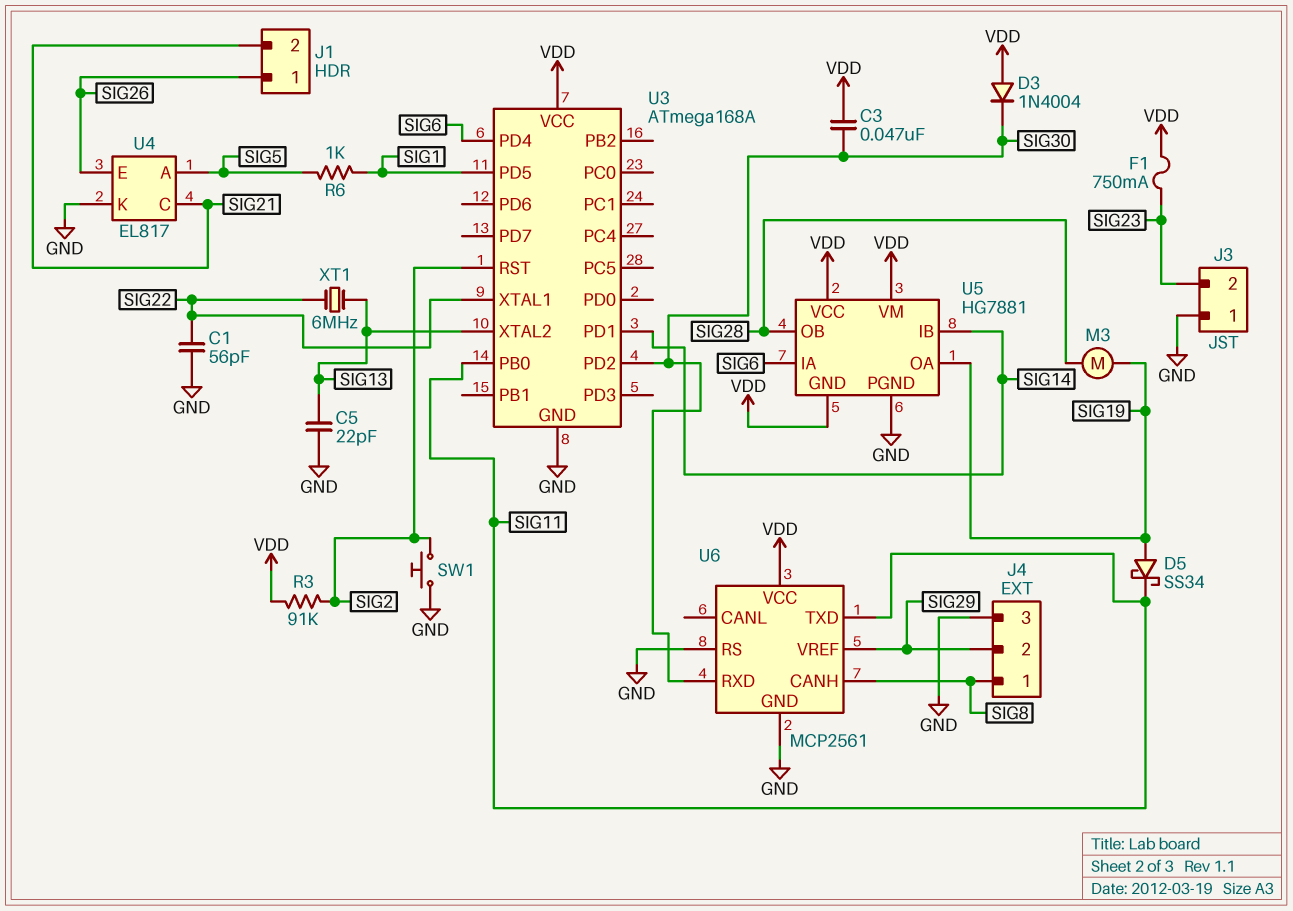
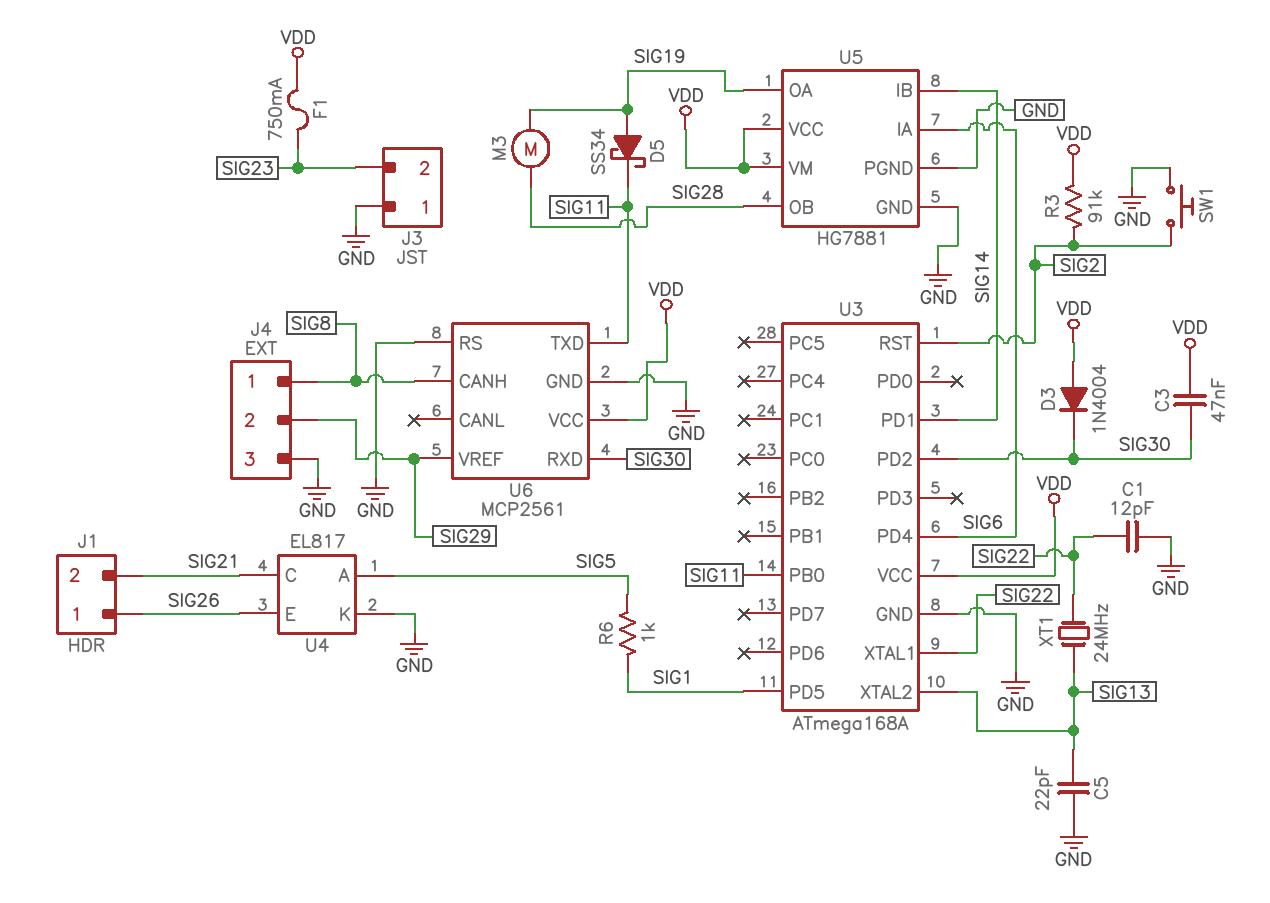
C1: 56pF (GND, SIG22) -> 12pF (GND, SIG22)
U5 pin GND: VDD -> GND
XT1: 6MHz (SIG13, SIG22) -> 24MHz (SIG13, SIG22)

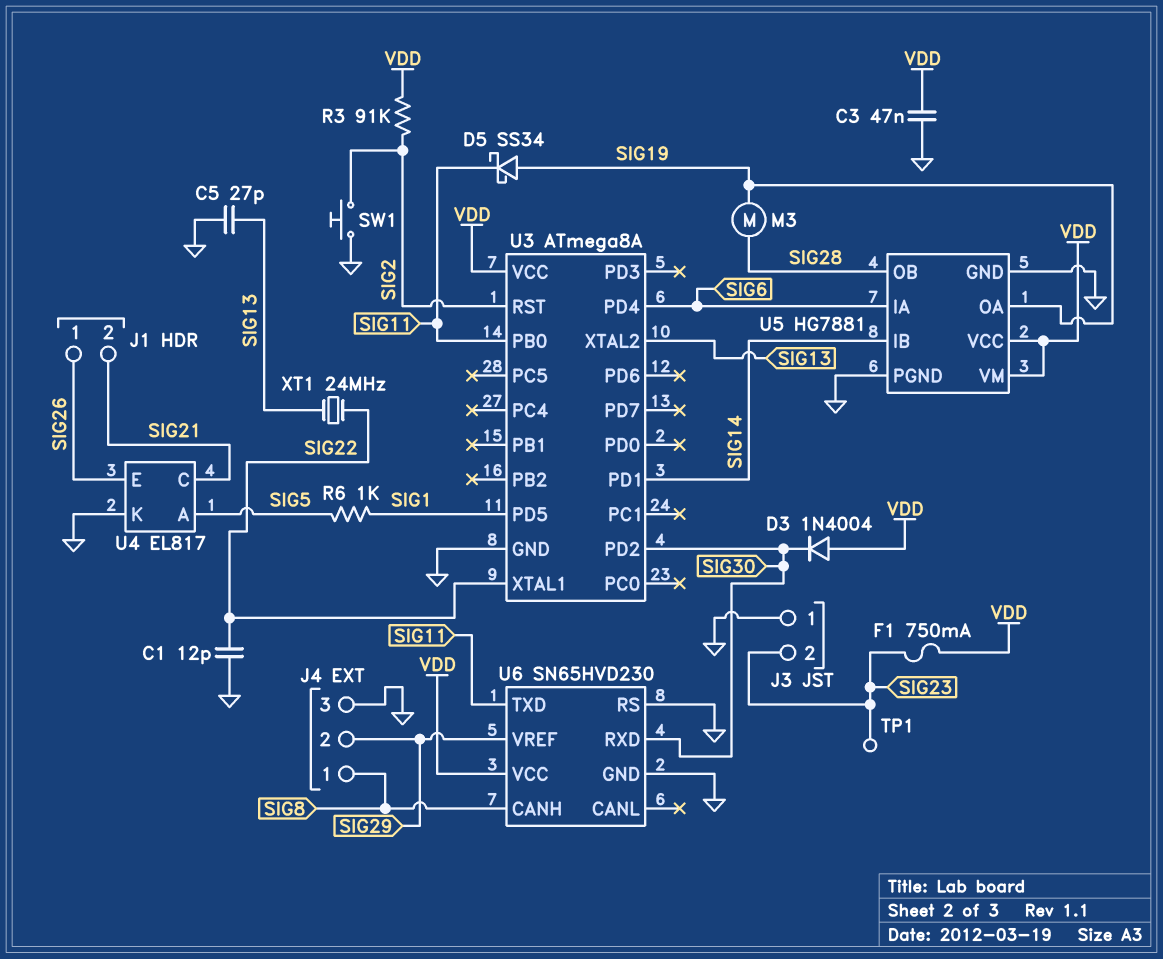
C3: 47nF (SIG30, VDD) -> 47nF (GND, VDD)
C5: 22pF (GND, SIG13) -> 27pF (GND, SIG13)
TP1: none -> test point (SIG23)
U3: ATmega168A -> ATmega8A
U6: MCP2561 -> SN65HVD230

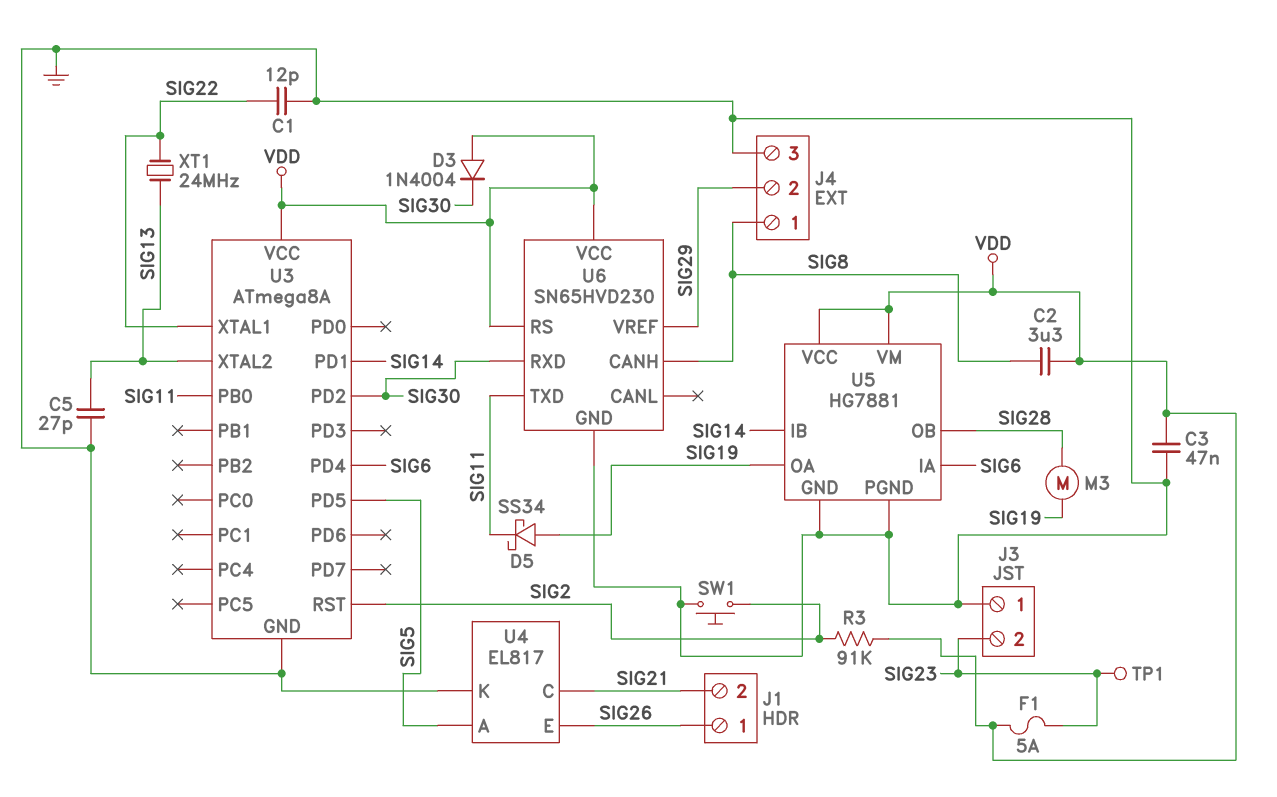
C2: none -> 3.3uF (SIG8, VDD)
F1: 750mA (SIG23, VDD) -> 5A (SIG23, VDD)
R6: 1k (SIG1, SIG5) -> none
U3 pin PD5: SIG1 -> SIG5
U6 pin RS: GND -> VDD

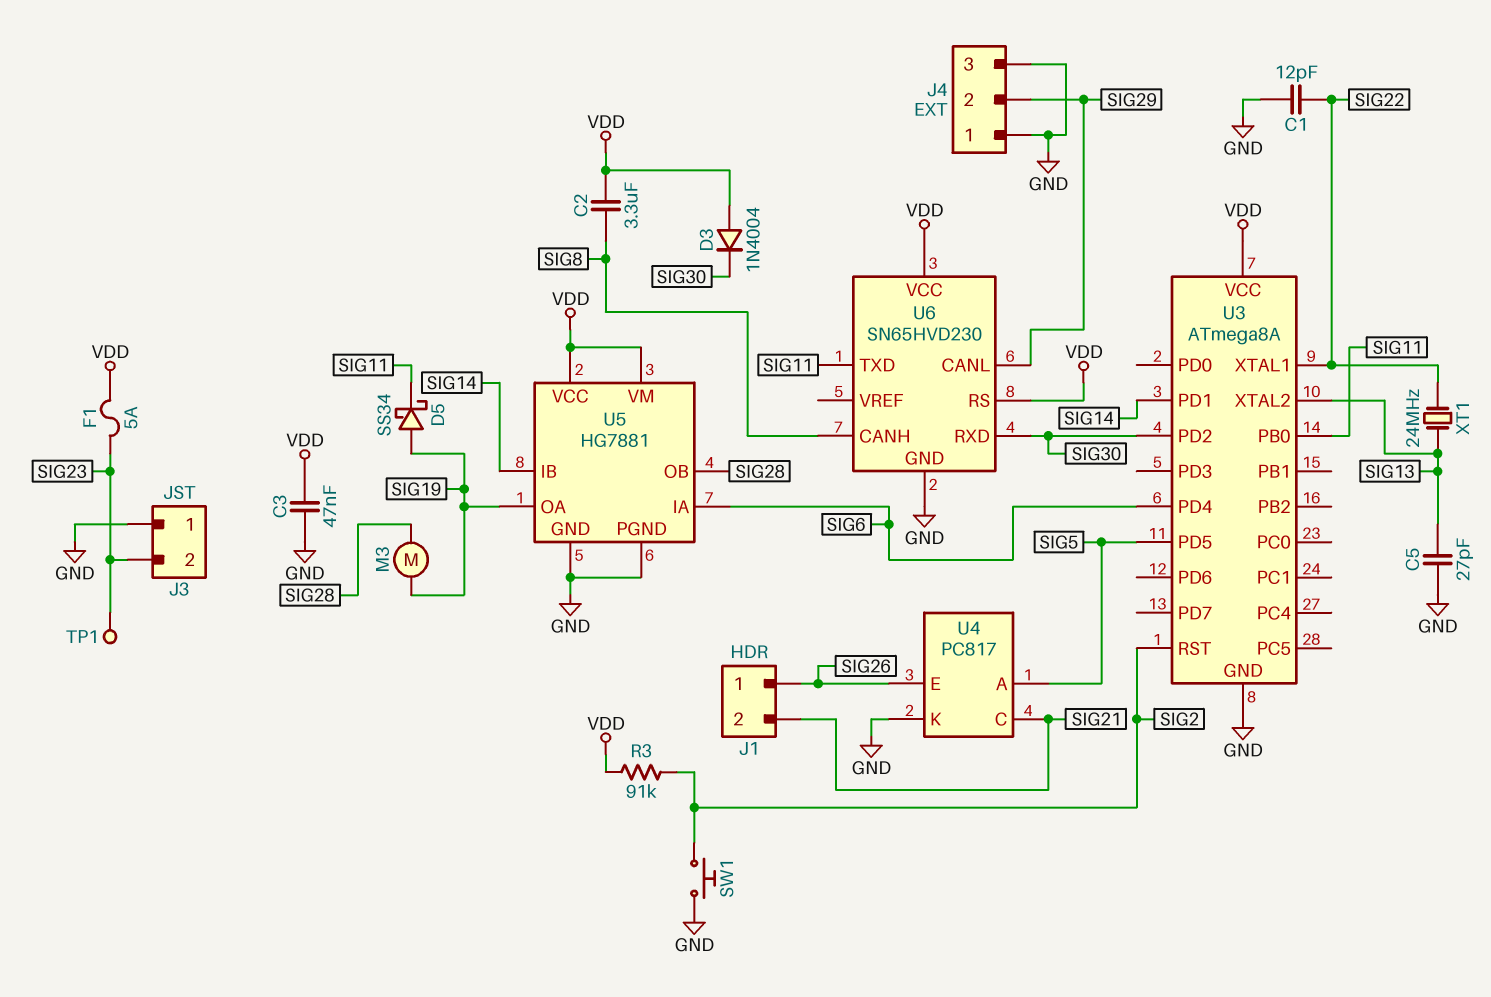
J4 pin 1: SIG8 -> GND
U4: EL817 -> PC817
U6 pin CANL: none -> SIG29
U6 pin VREF: SIG29 -> none

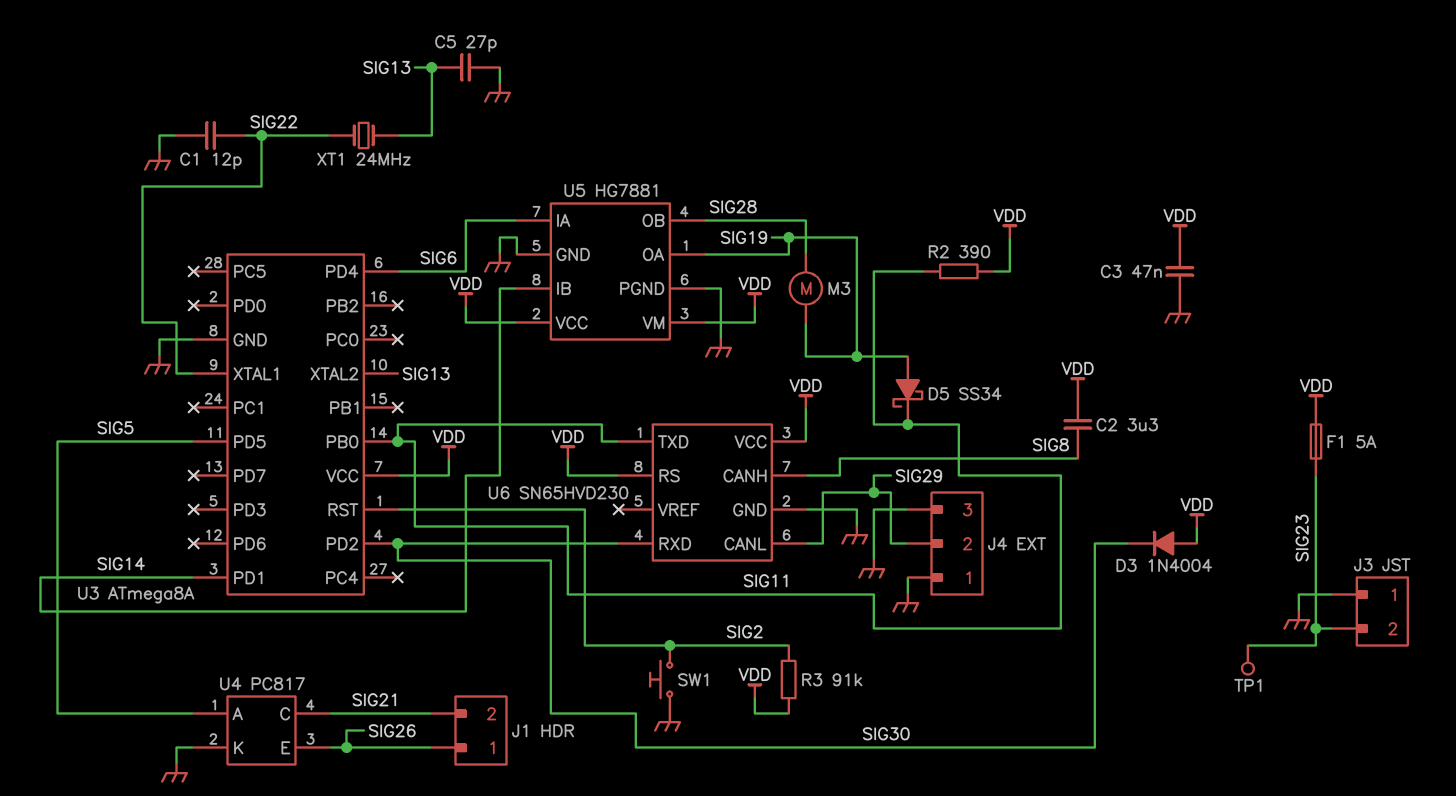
R2: none -> 390 (SIG11, VDD)

